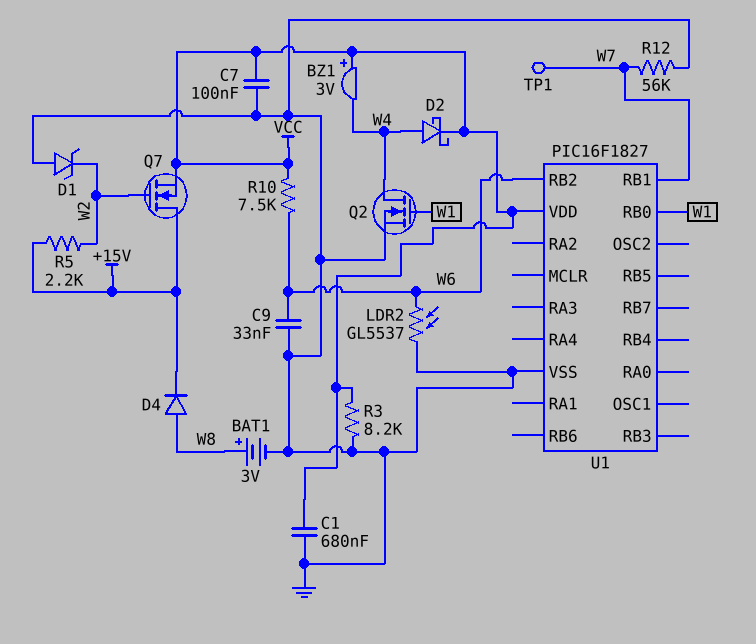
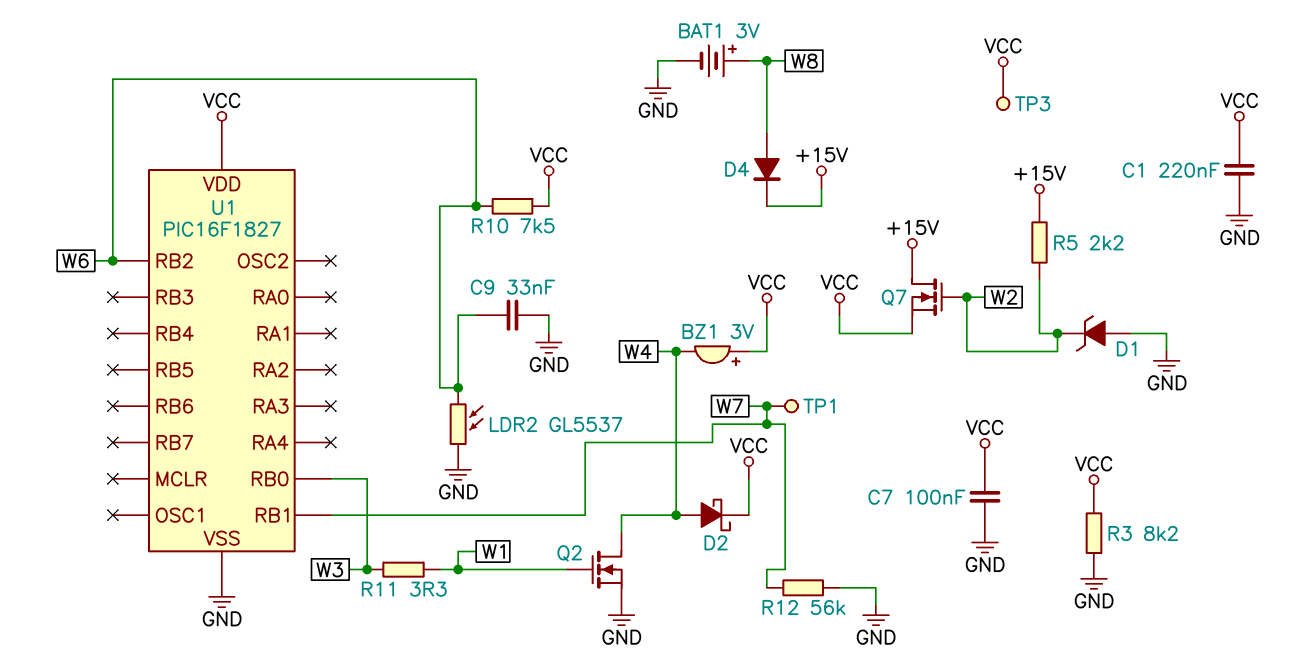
C1: 680nF (GND, VCC) -> 220nF (GND, VCC)
R11: none -> 3.3 (W1, W3)
TP3: none -> test point (VCC)
U1 pin RB0: W1 -> W3

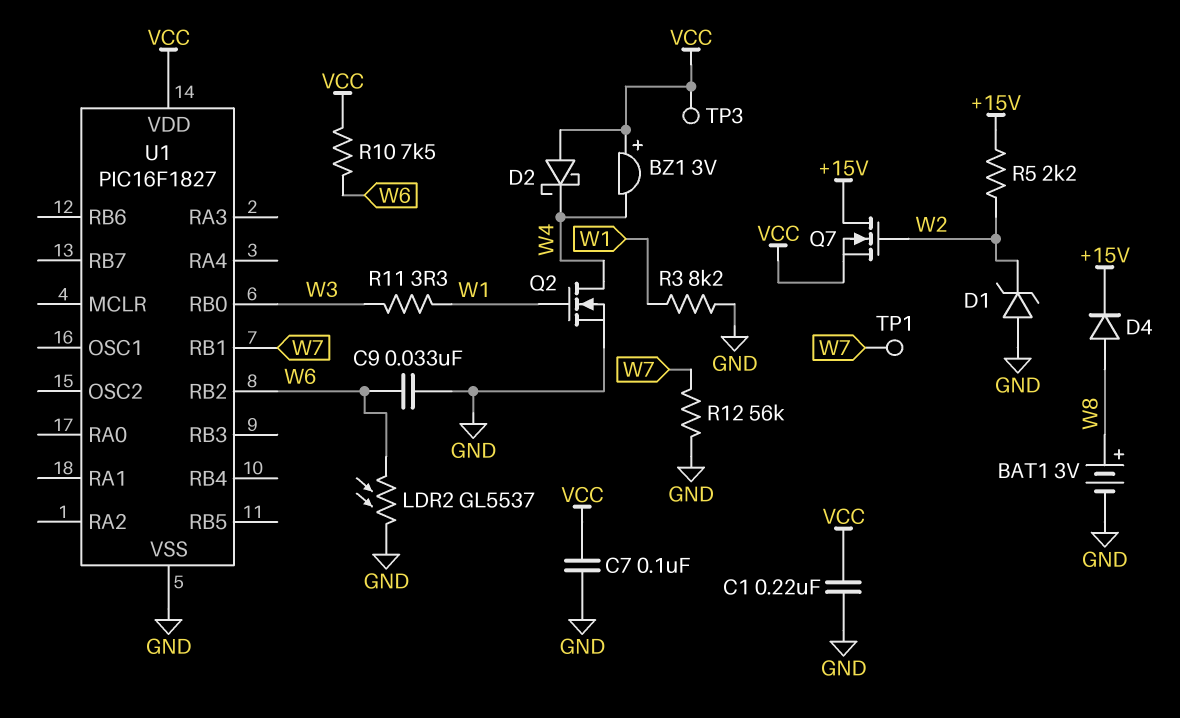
D2: schottky (A W4, K VCC) -> schottky (A VCC, K W4)
R3: 8.2k (GND, VCC) -> 8.2k (GND, W1)

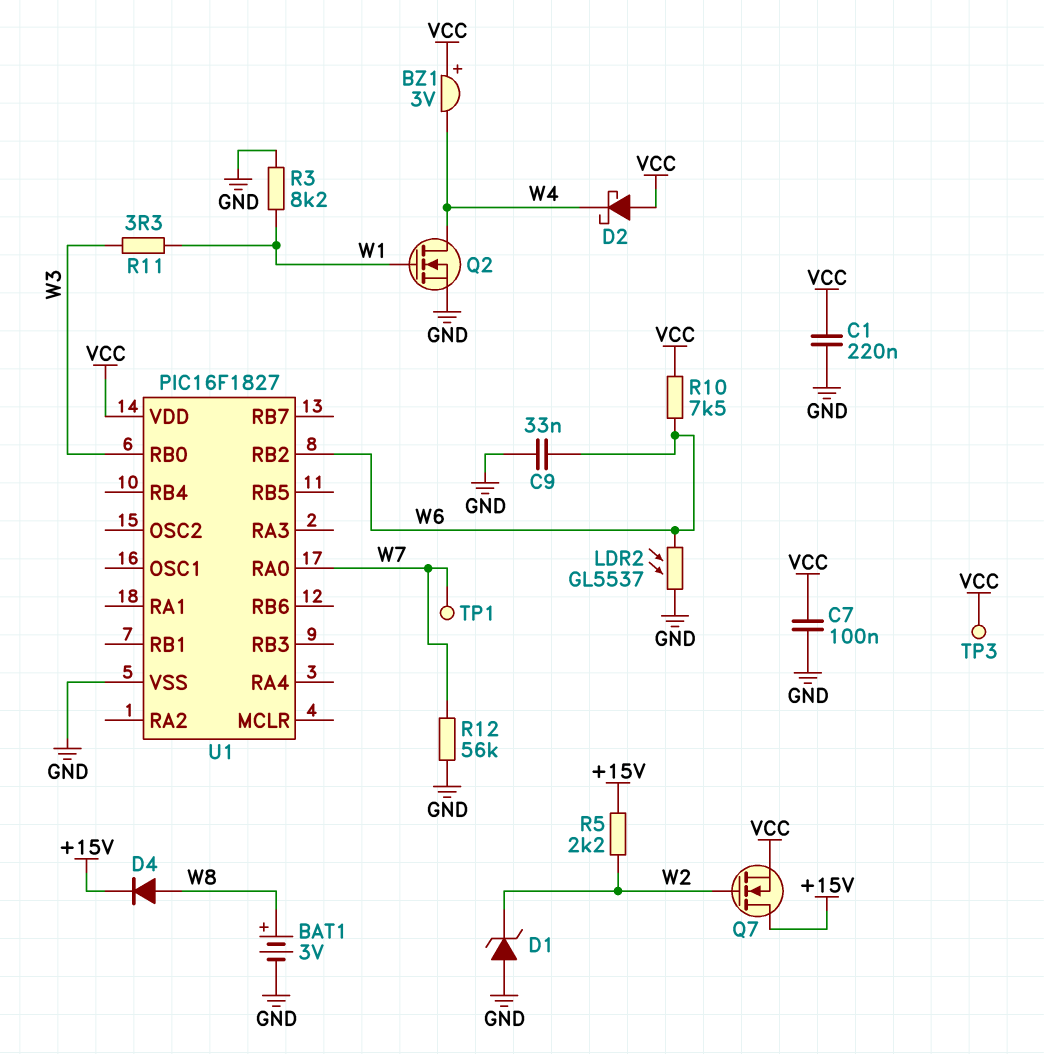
U1 pin RA0: none -> W7
U1 pin RB1: W7 -> none

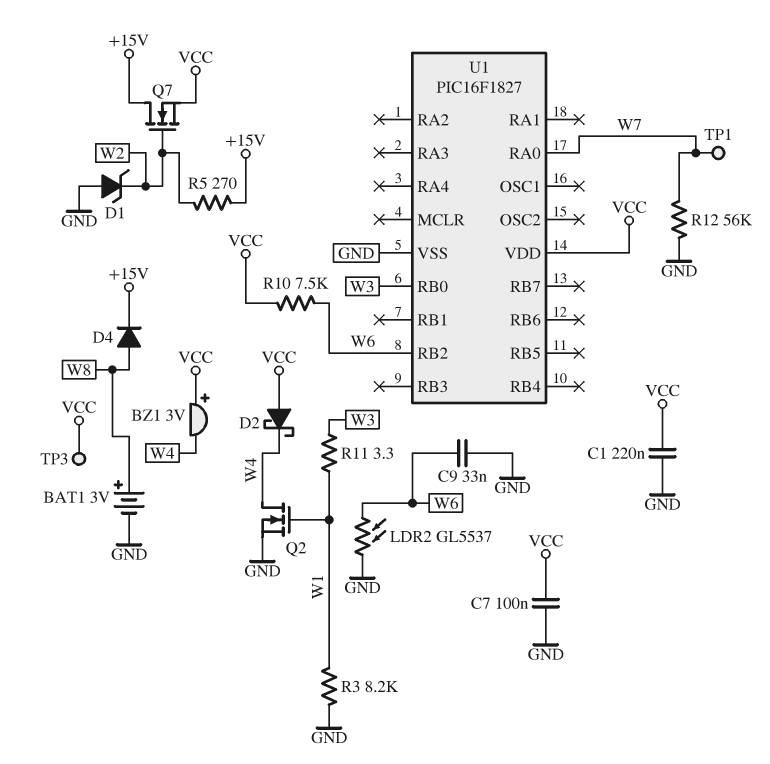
R5: 2.2k (+15V, W2) -> 270 (+15V, W2)

